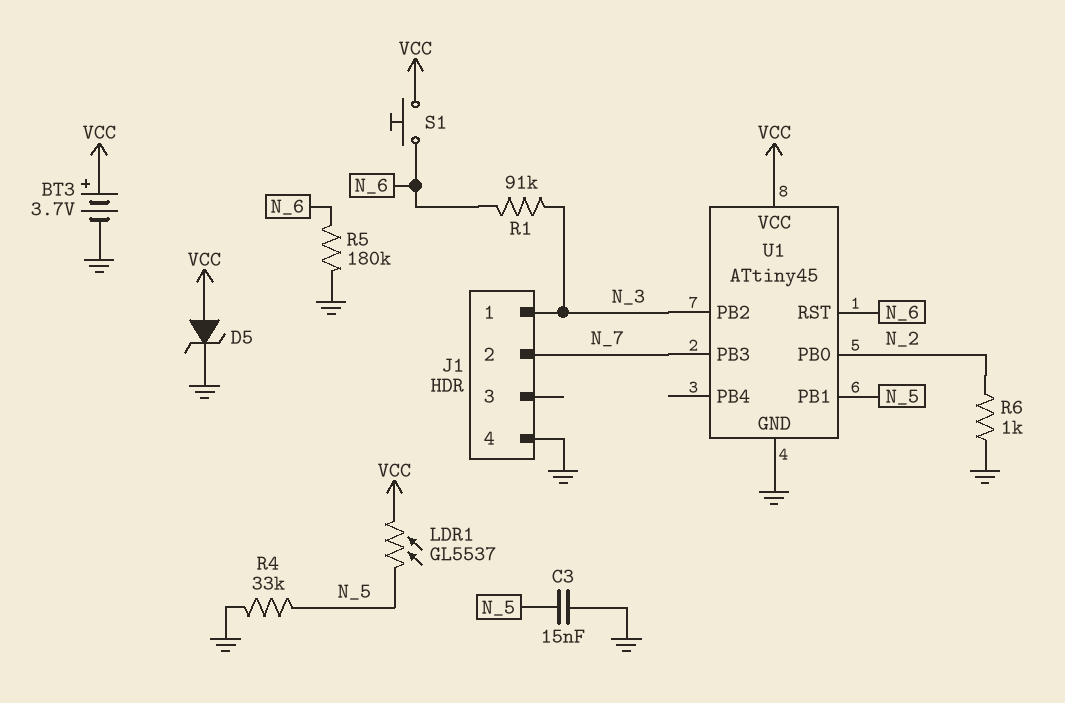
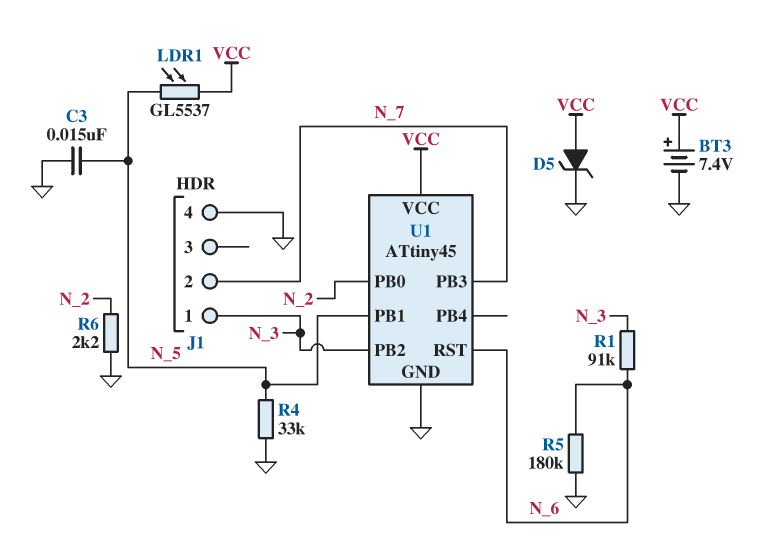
BT3: 3.7V (plus VCC, minus GND) -> 7.4V (plus VCC, minus GND)
R6: 1k (GND, N_2) -> 2.2k (GND, N_2)
S1: button (N_6, VCC) -> none

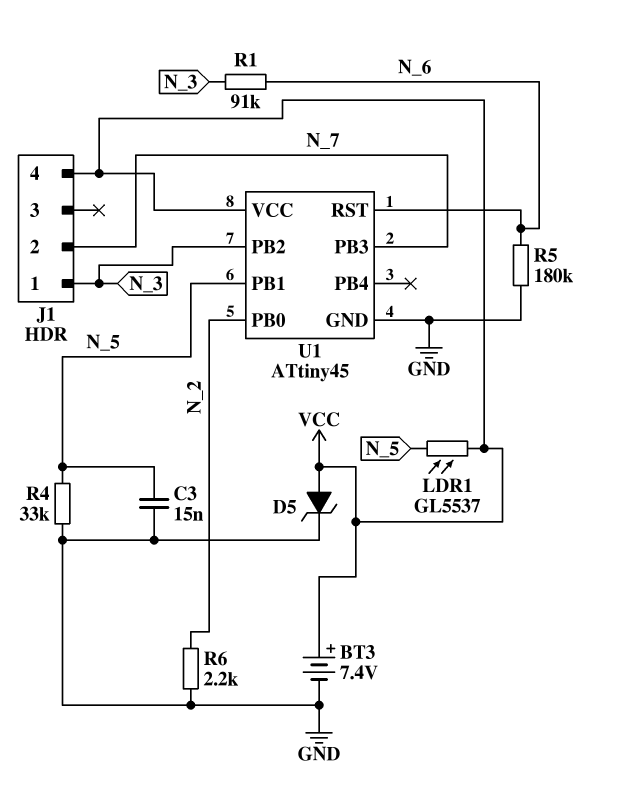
J1 pin 4: GND -> VCC

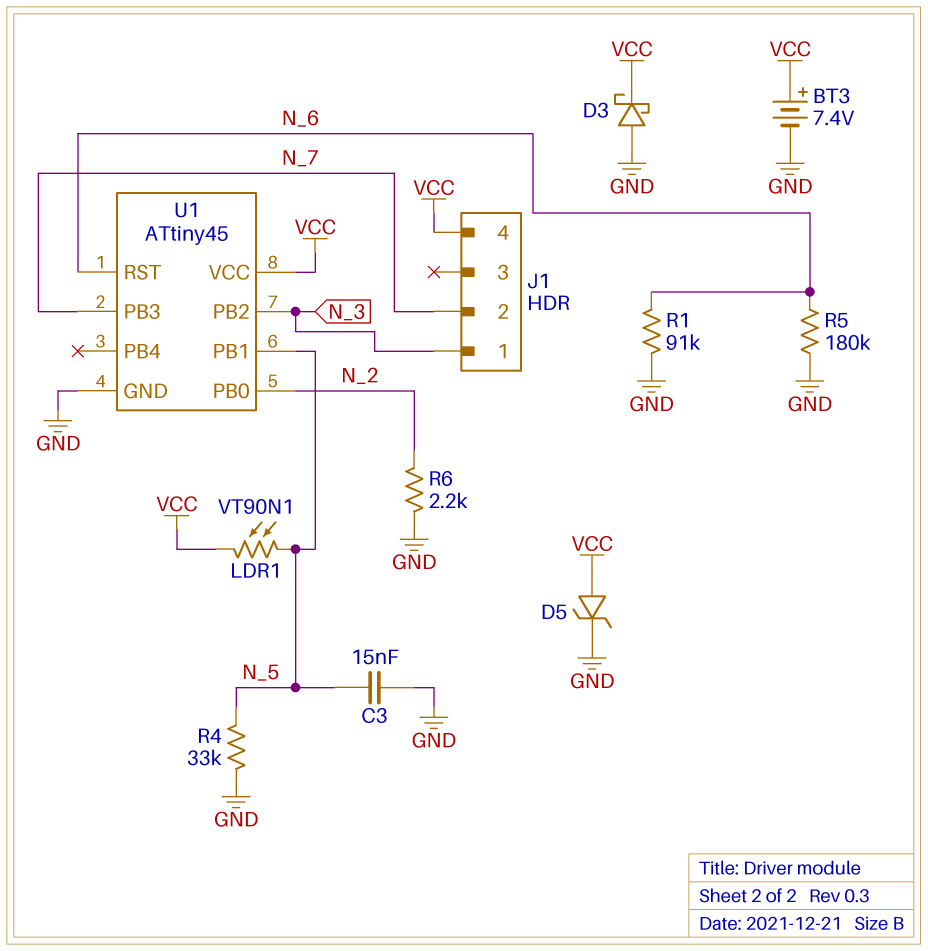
D3: none -> schottky (A GND, K VCC)
LDR1: GL5537 (N_5, VCC) -> VT90N1 (N_5, VCC)
R1: 91k (N_3, N_6) -> 91k (GND, N_6)

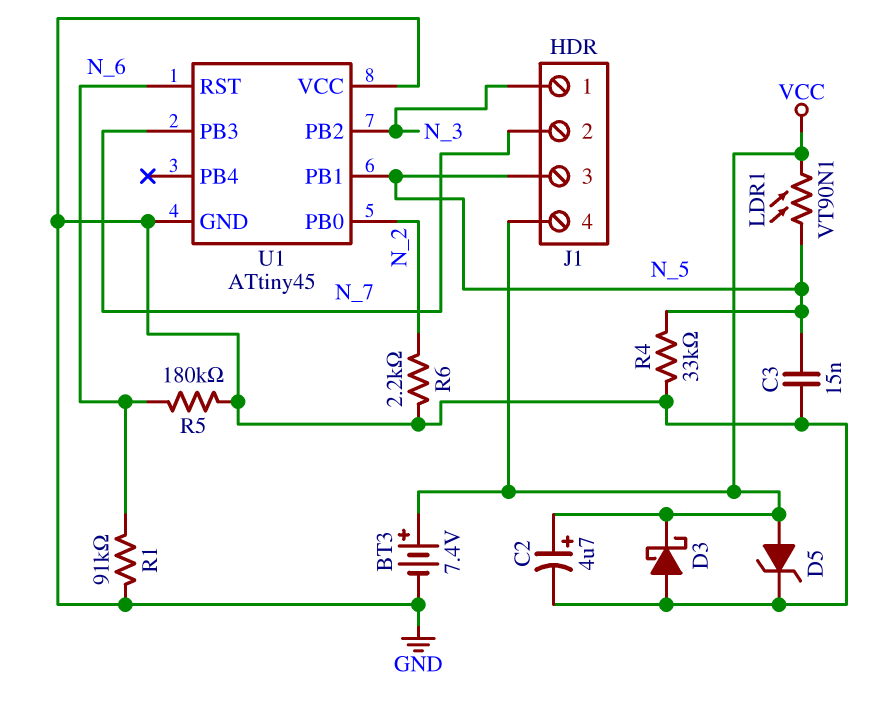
C2: none -> 4.7uF (plus VCC, minus GND)
J1 pin 3: none -> N_5
U1 pin VCC: VCC -> GND

